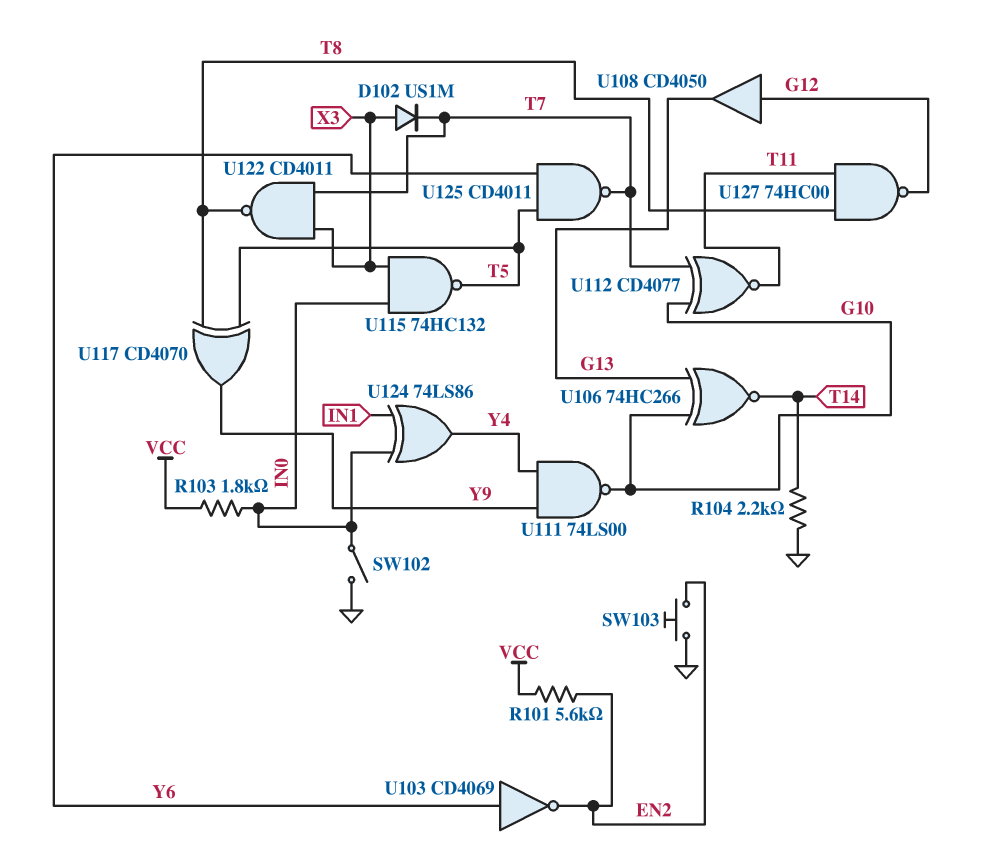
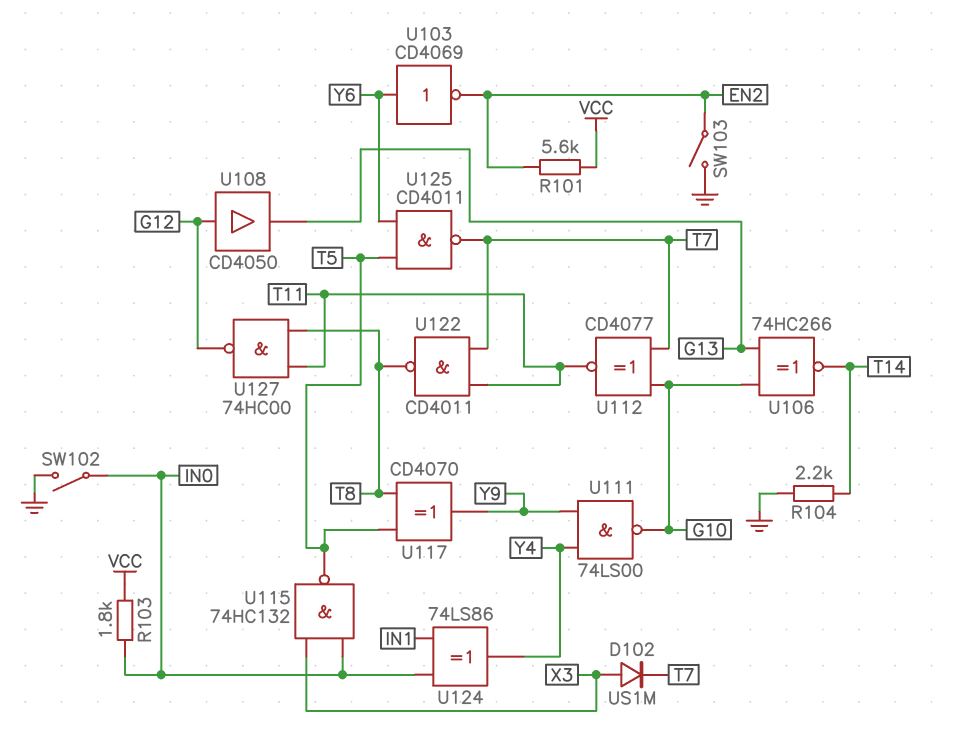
SW103: button (EN2, GND) -> switch (EN2, GND)
U122: NAND CD4011 (in T7, in X3, out T8) -> NAND CD4011 (in T7, in T11, out T8)

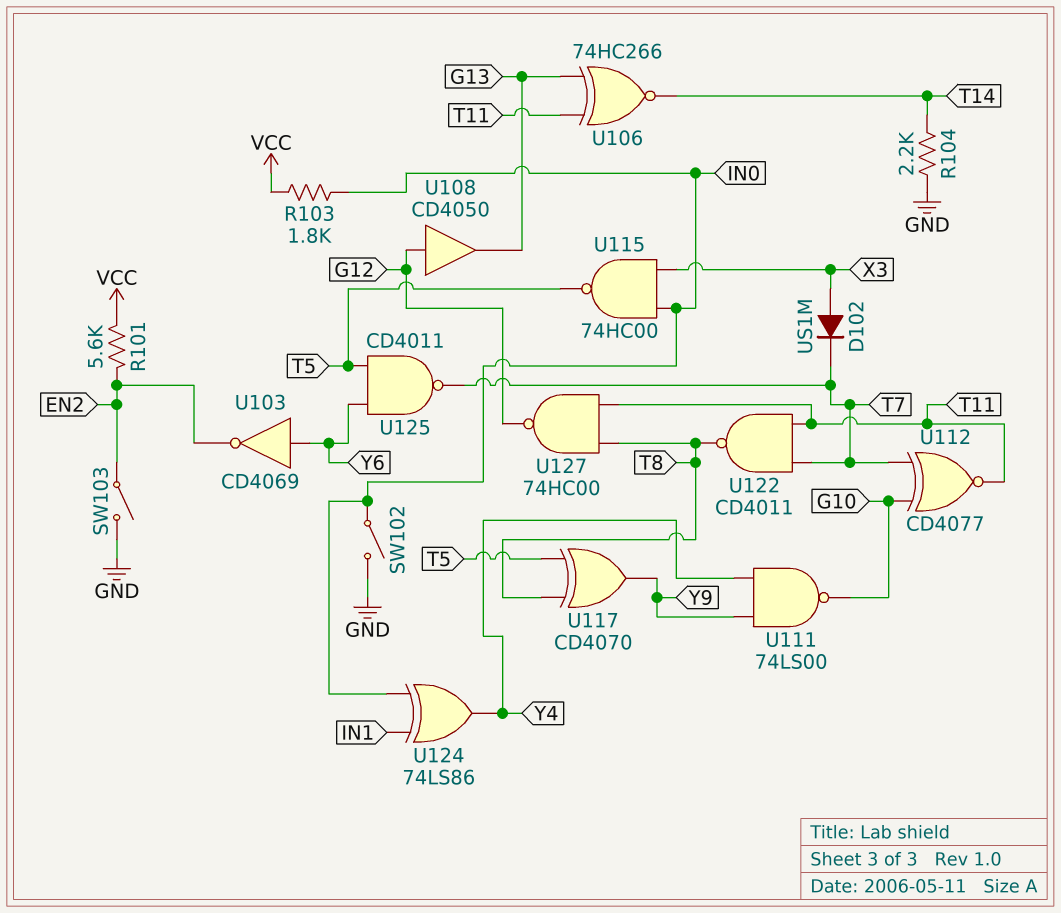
U106: XNOR 74HC266 (in G10, in G13, out T14) -> XNOR 74HC266 (in G13, in T11, out T14)
U115: NAND 74HC132 (in IN0, in X3, out T5) -> NAND 74HC00 (in IN0, in X3, out T5)

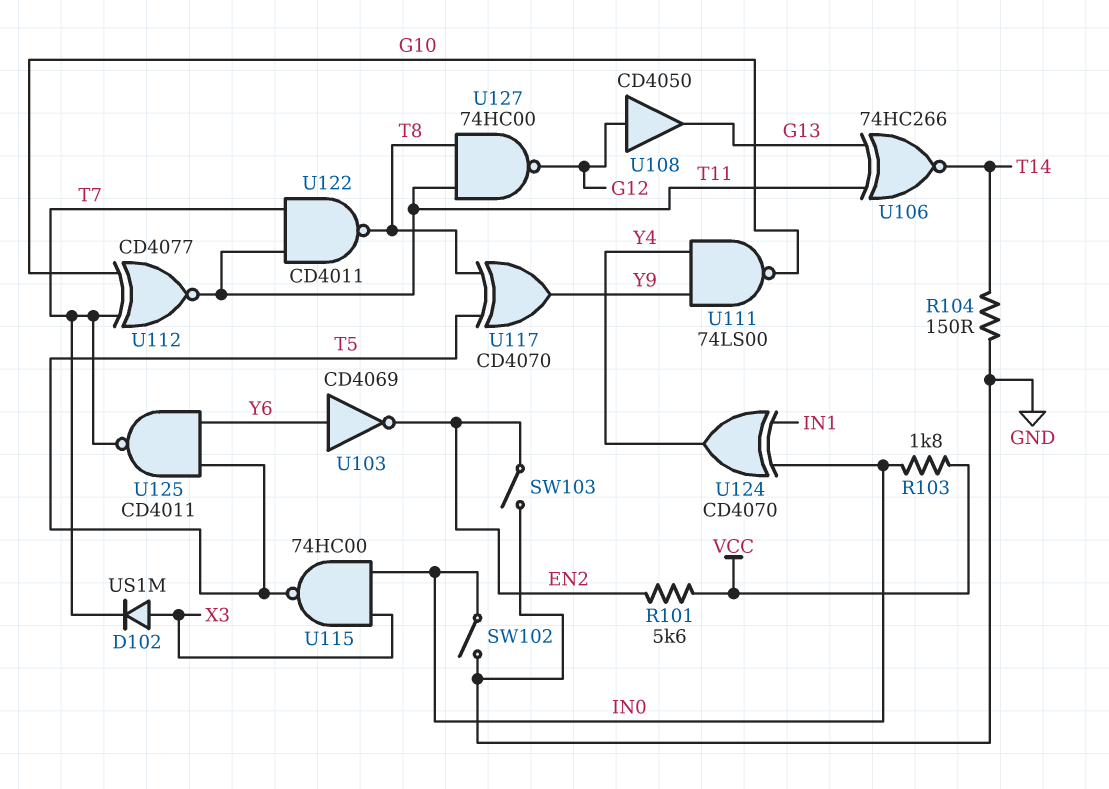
R104: 2.2k (GND, T14) -> 150 (GND, T14)
U124: XOR 74LS86 (in IN0, in IN1, out Y4) -> XOR CD4070 (in IN0, in IN1, out Y4)

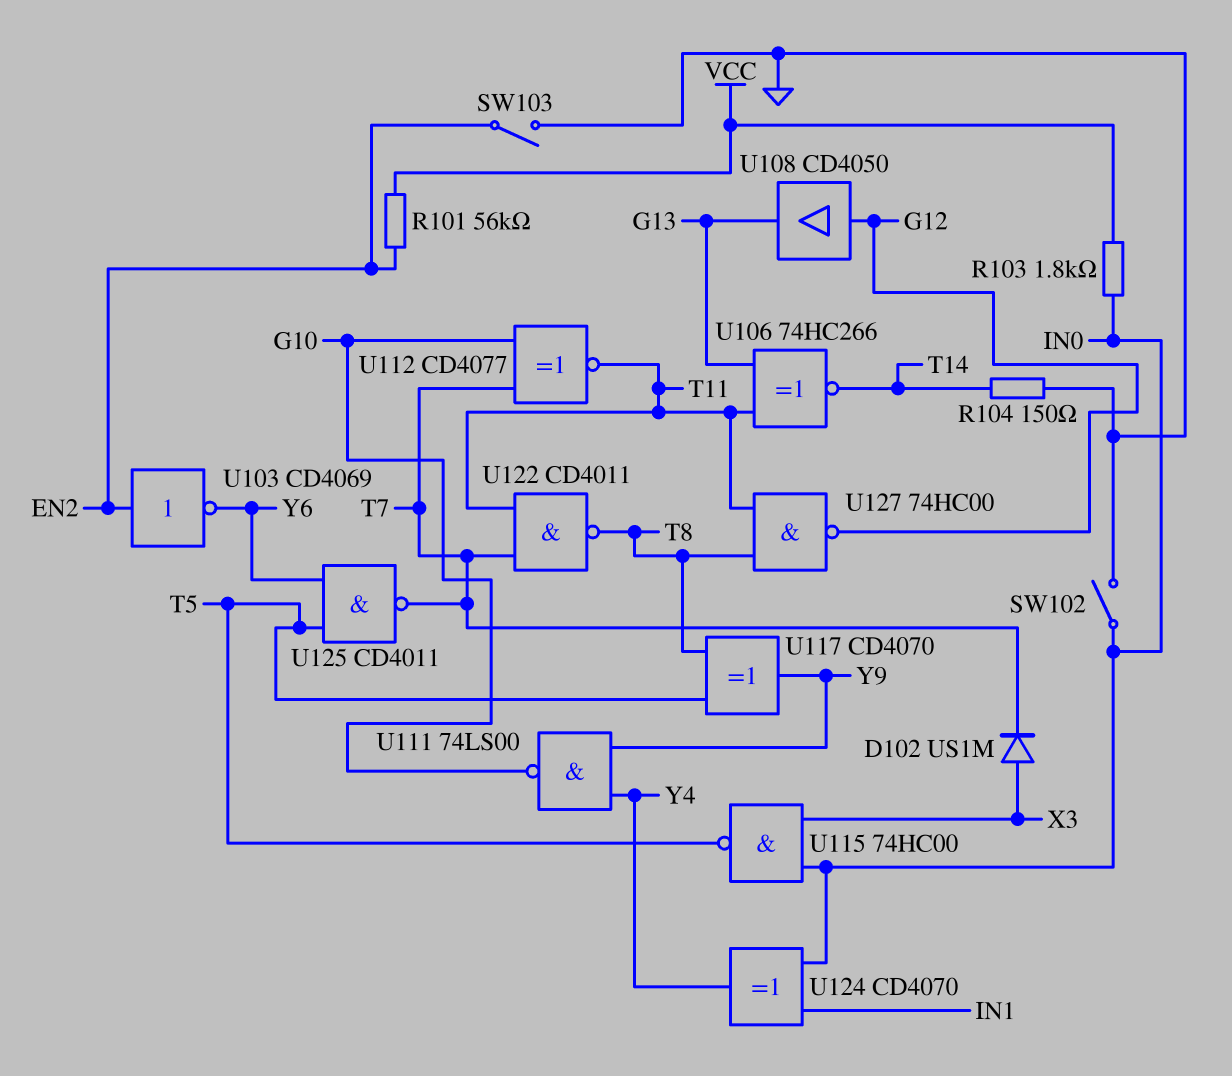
R101: 5.6k (EN2, VCC) -> 56k (EN2, VCC)
U103: NOT CD4069 (in Y6, out EN2) -> NOT CD4069 (in EN2, out Y6)

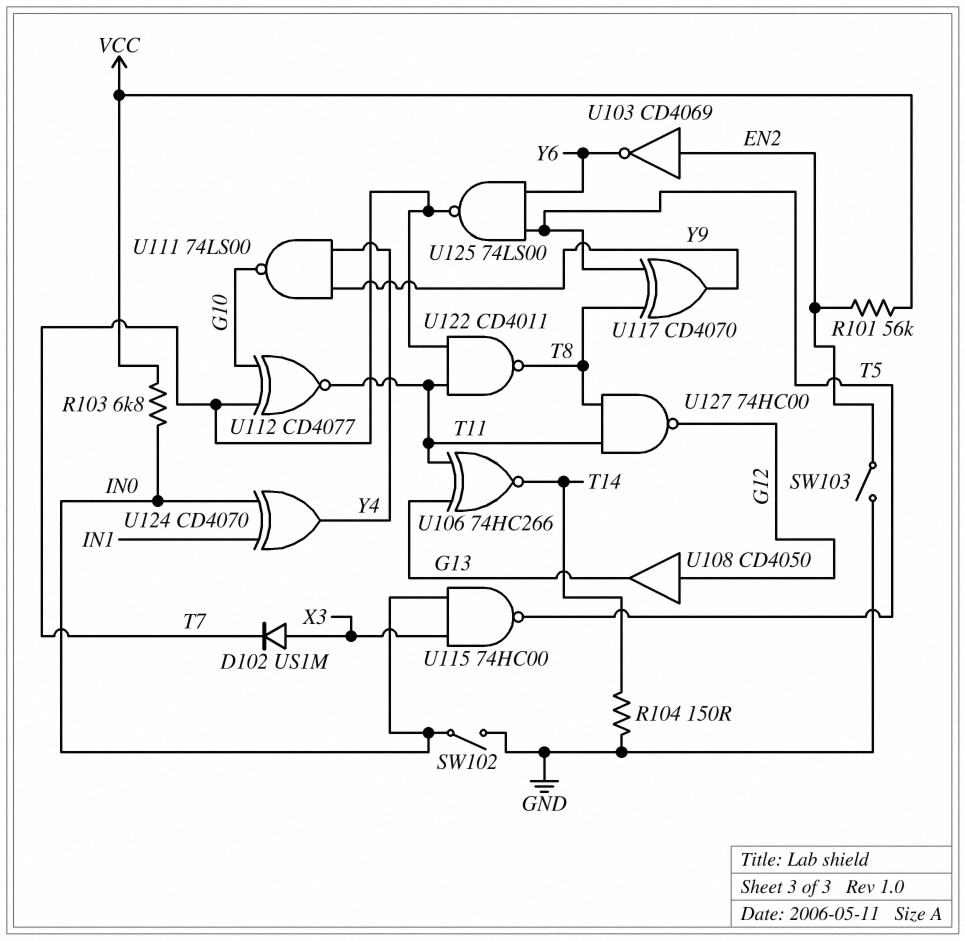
R103: 1.8k (IN0, VCC) -> 6.8k (IN0, VCC)
U125: NAND CD4011 (in T5, in Y6, out T7) -> NAND 74LS00 (in T5, in Y6, out T7)

